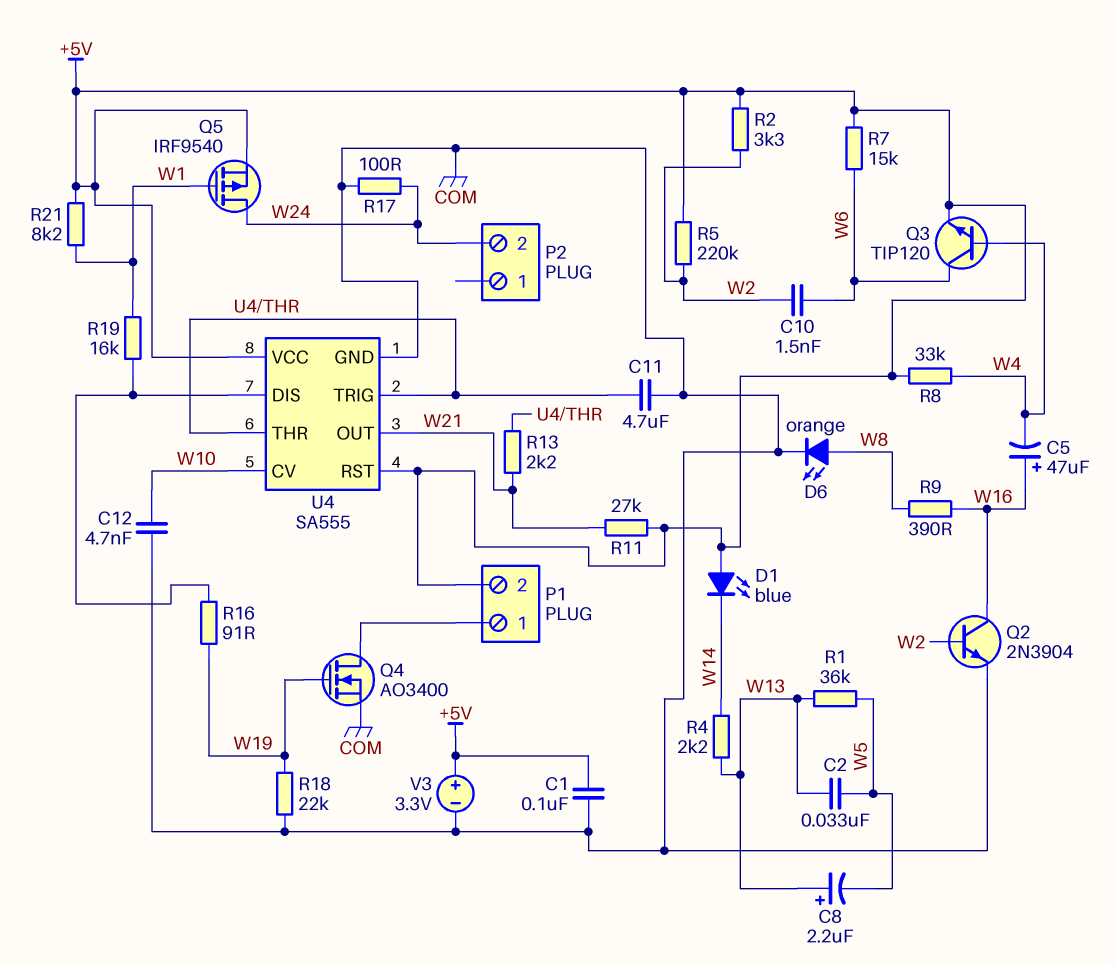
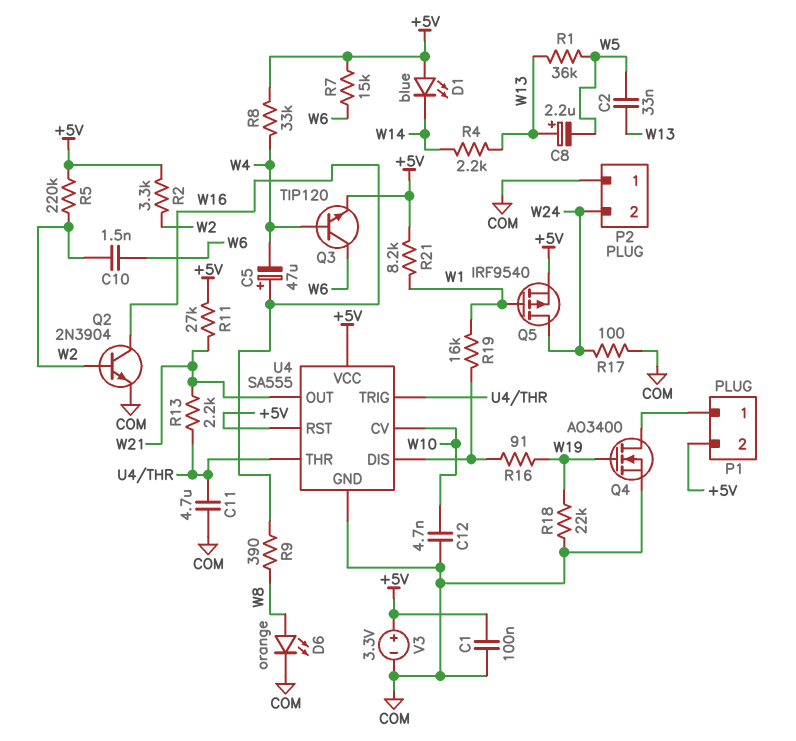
P2 pin 1: none -> COM

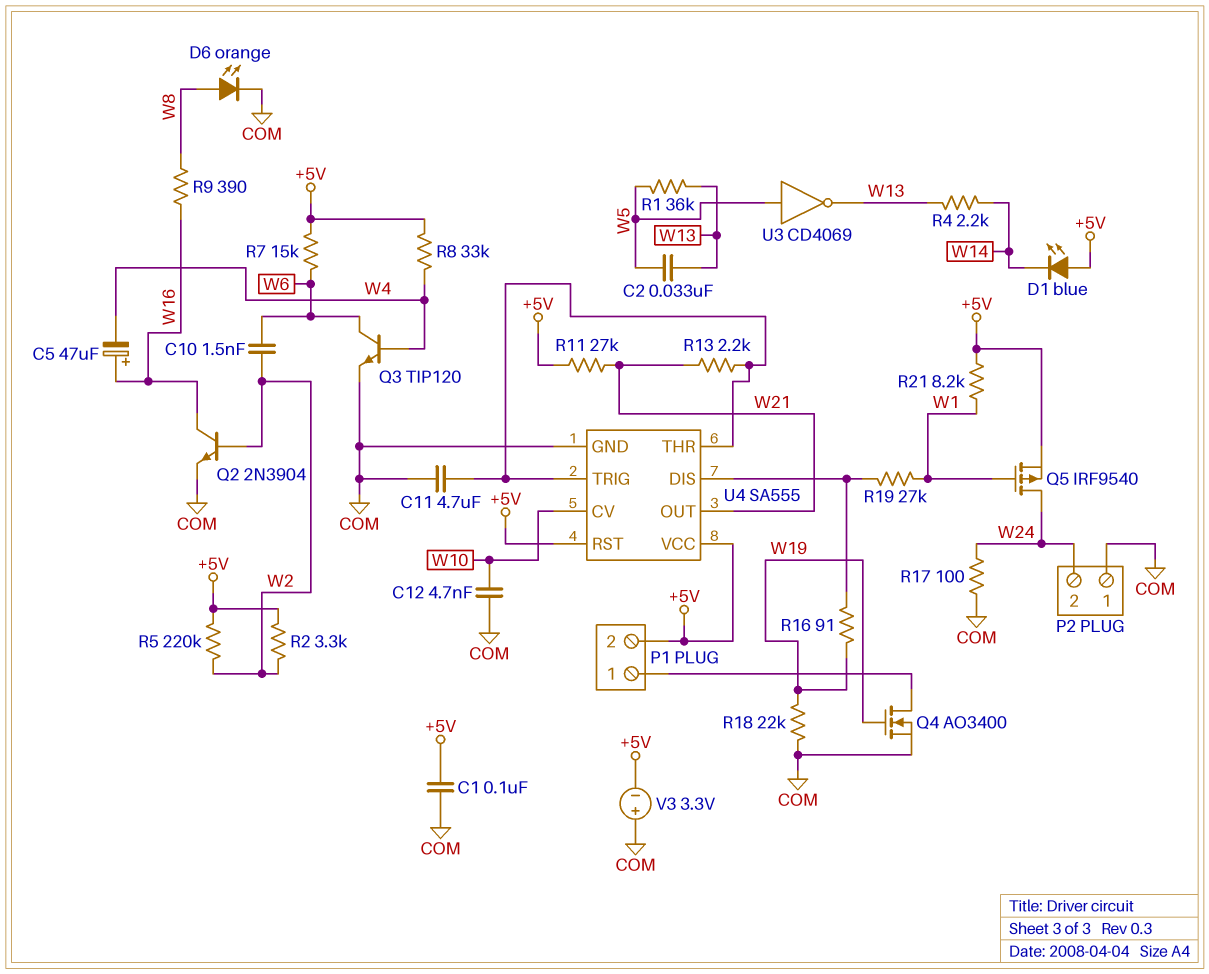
C8: 2.2uF (plus W13, minus W5) -> none
Q3: NPN TIP120 (B W4, C W6, E +5V) -> NPN TIP120 (B W4, C W6, E COM)
R19: 16k (U4/DIS, W1) -> 27k (U4/DIS, W1)
U3: none -> NOT CD4069 (in W5, out W13)
V3: 3.3V (plus +5V, minus COM) -> 3.3V (plus COM, minus +5V)

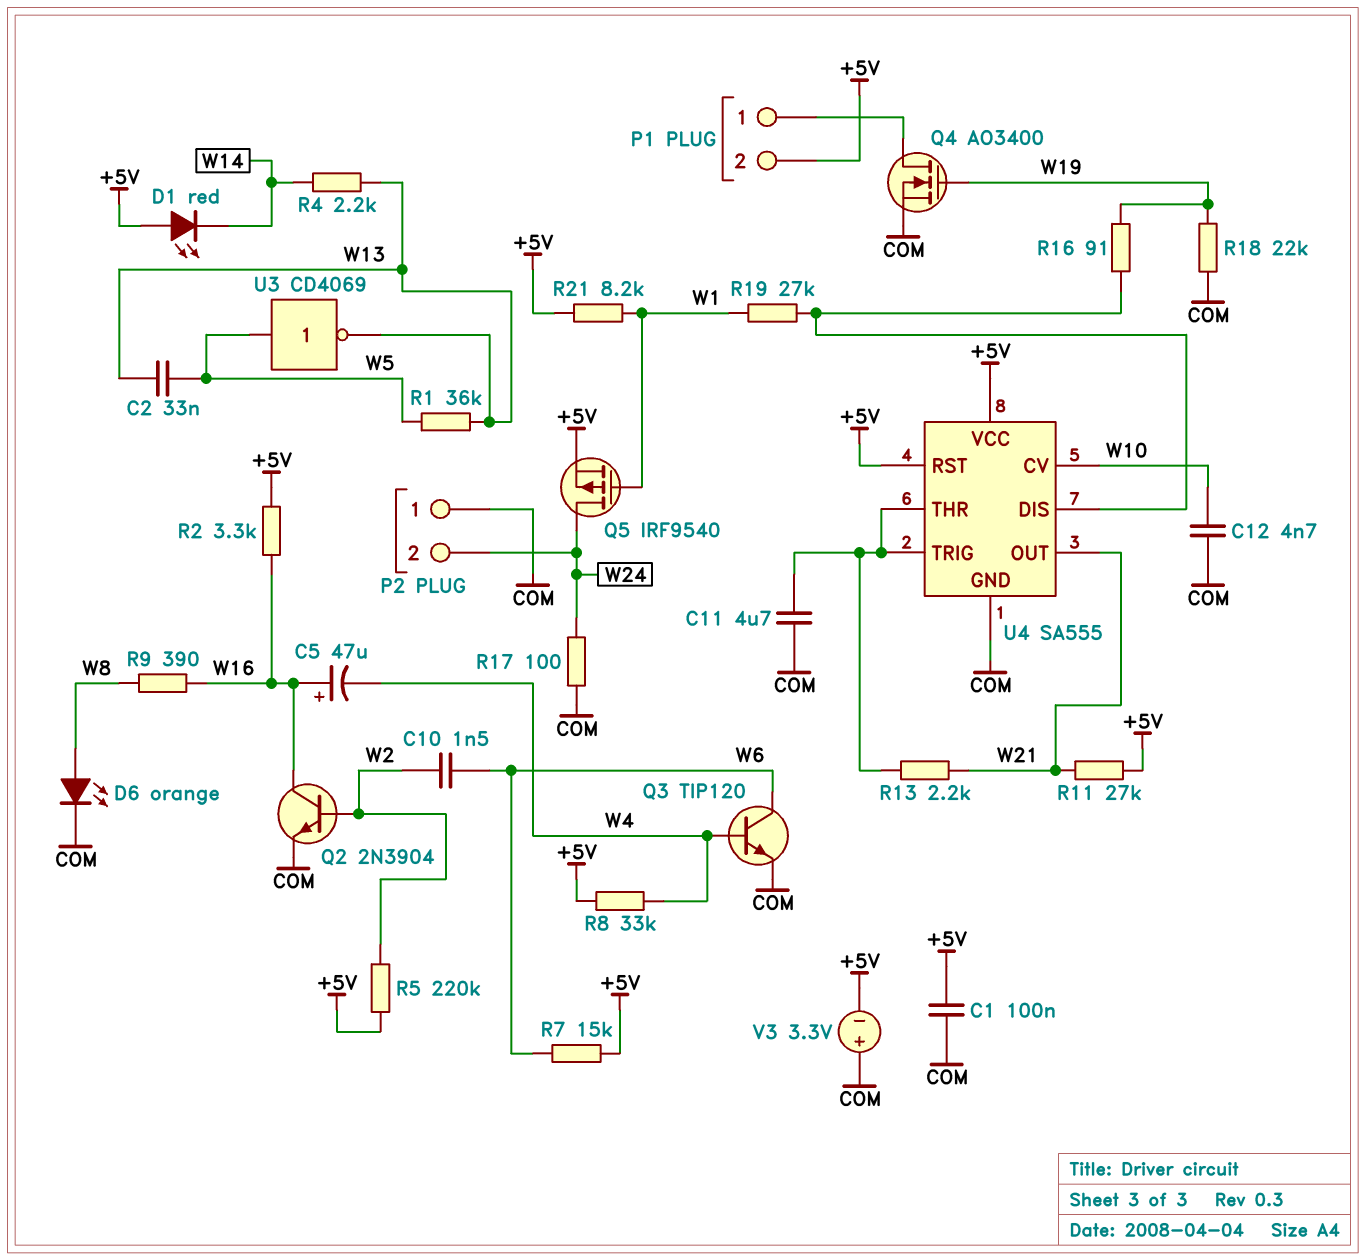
D1: LED blue (A +5V, K W14) -> LED red (A +5V, K W14)
R2: 3.3k (+5V, W2) -> 3.3k (+5V, W16)

